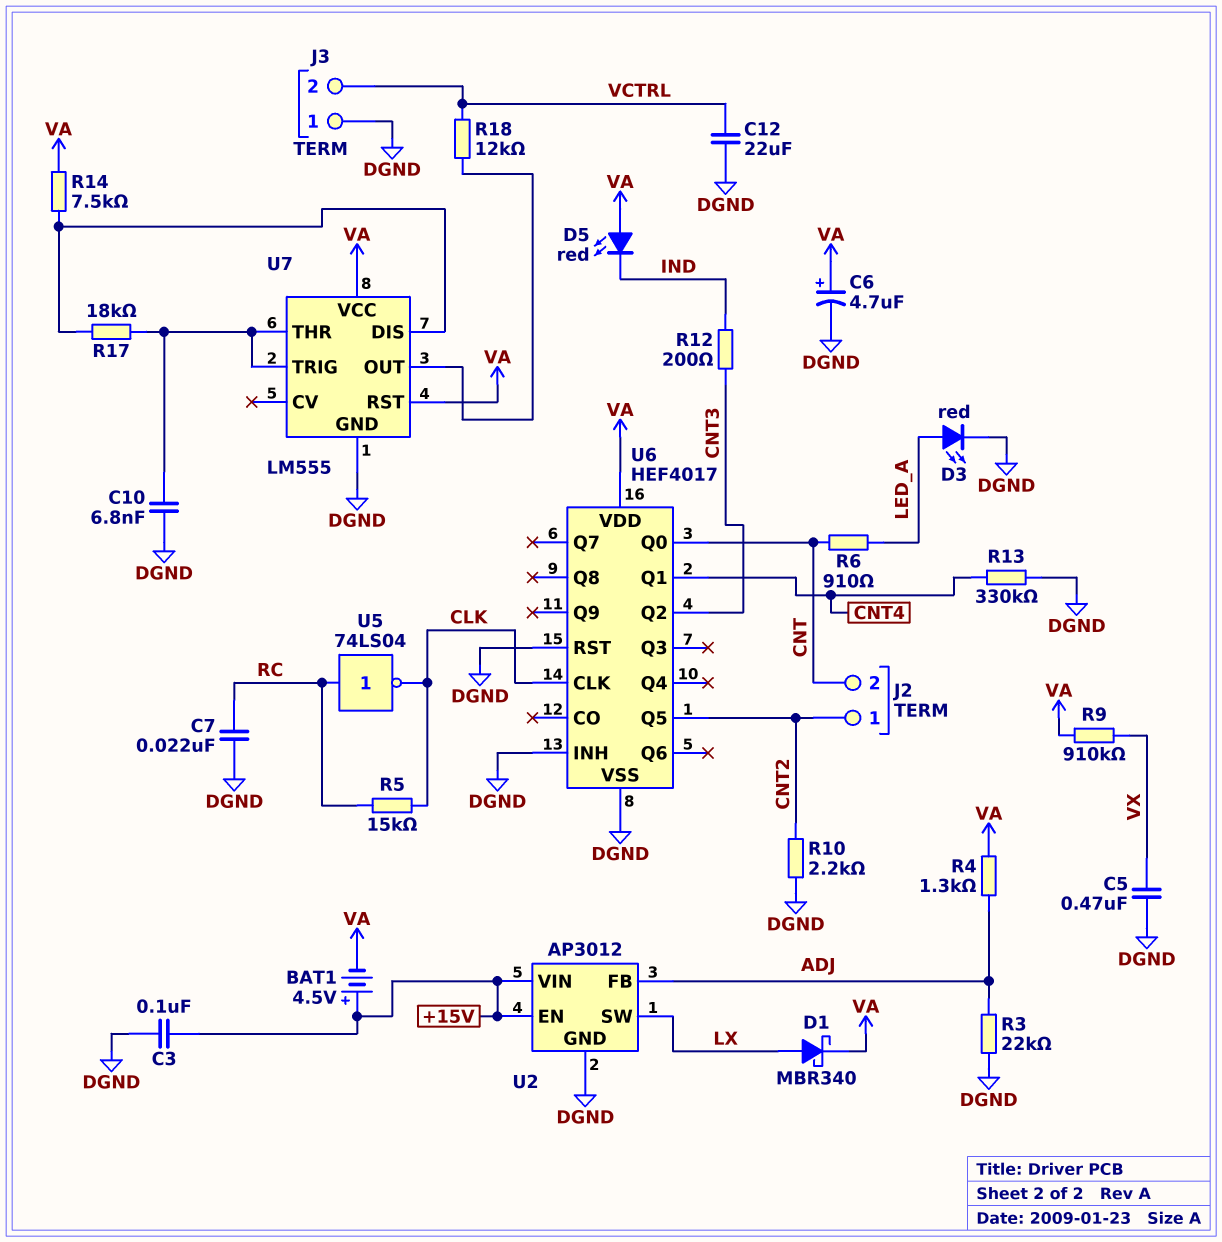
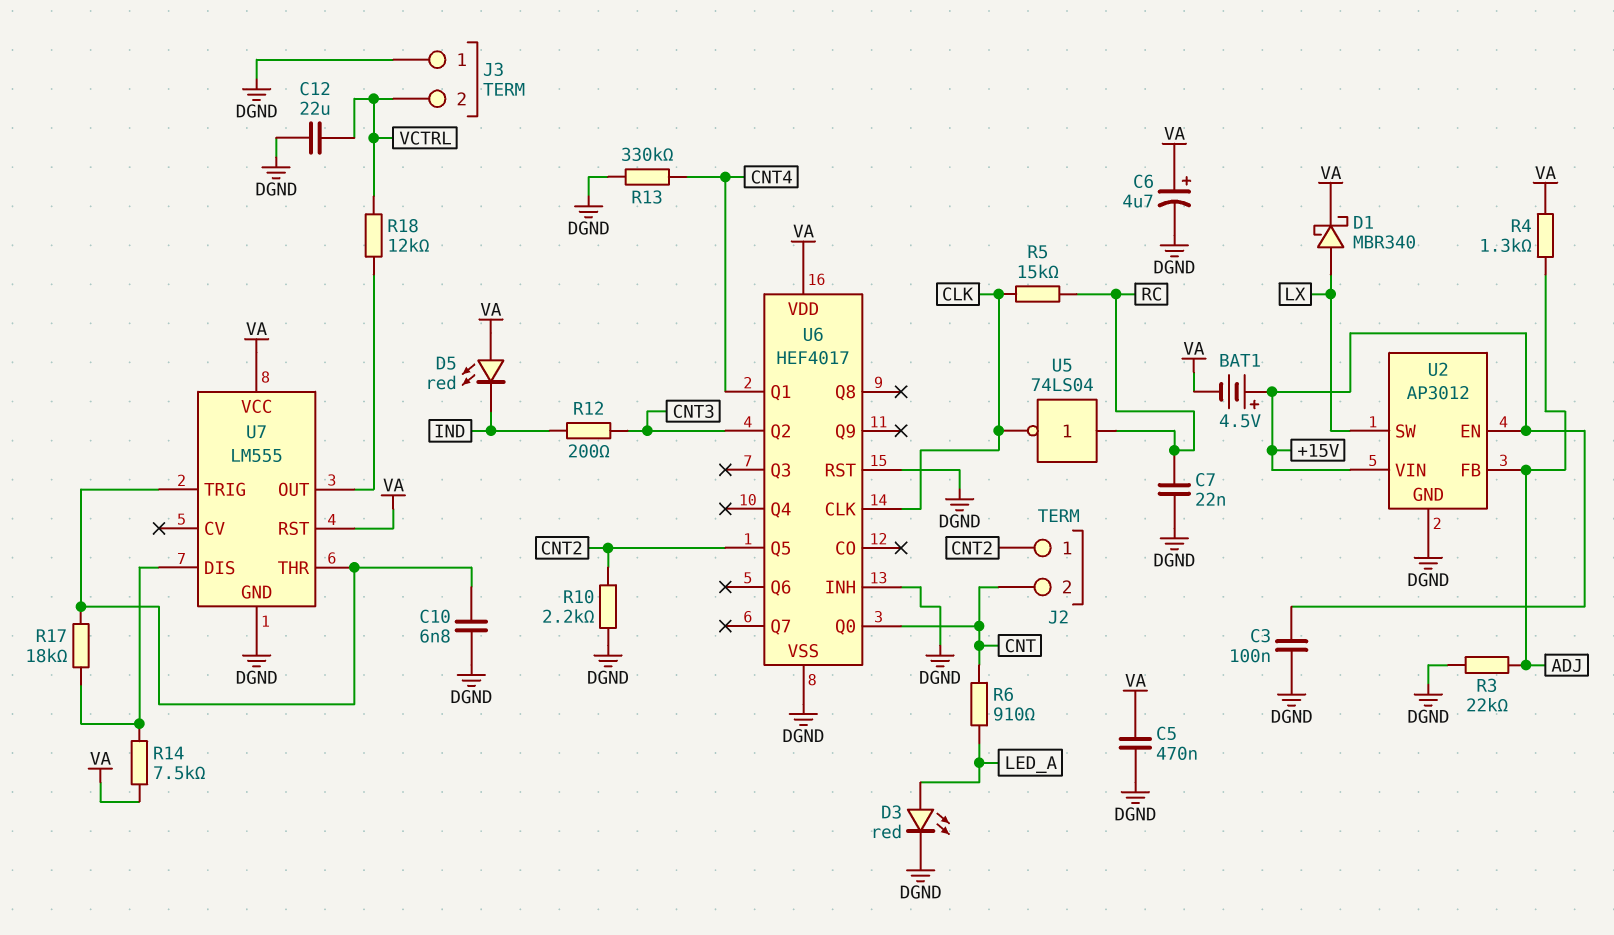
C5: 470nF (DGND, VX) -> 470nF (DGND, VA)
R9: 910k (VA, VX) -> none

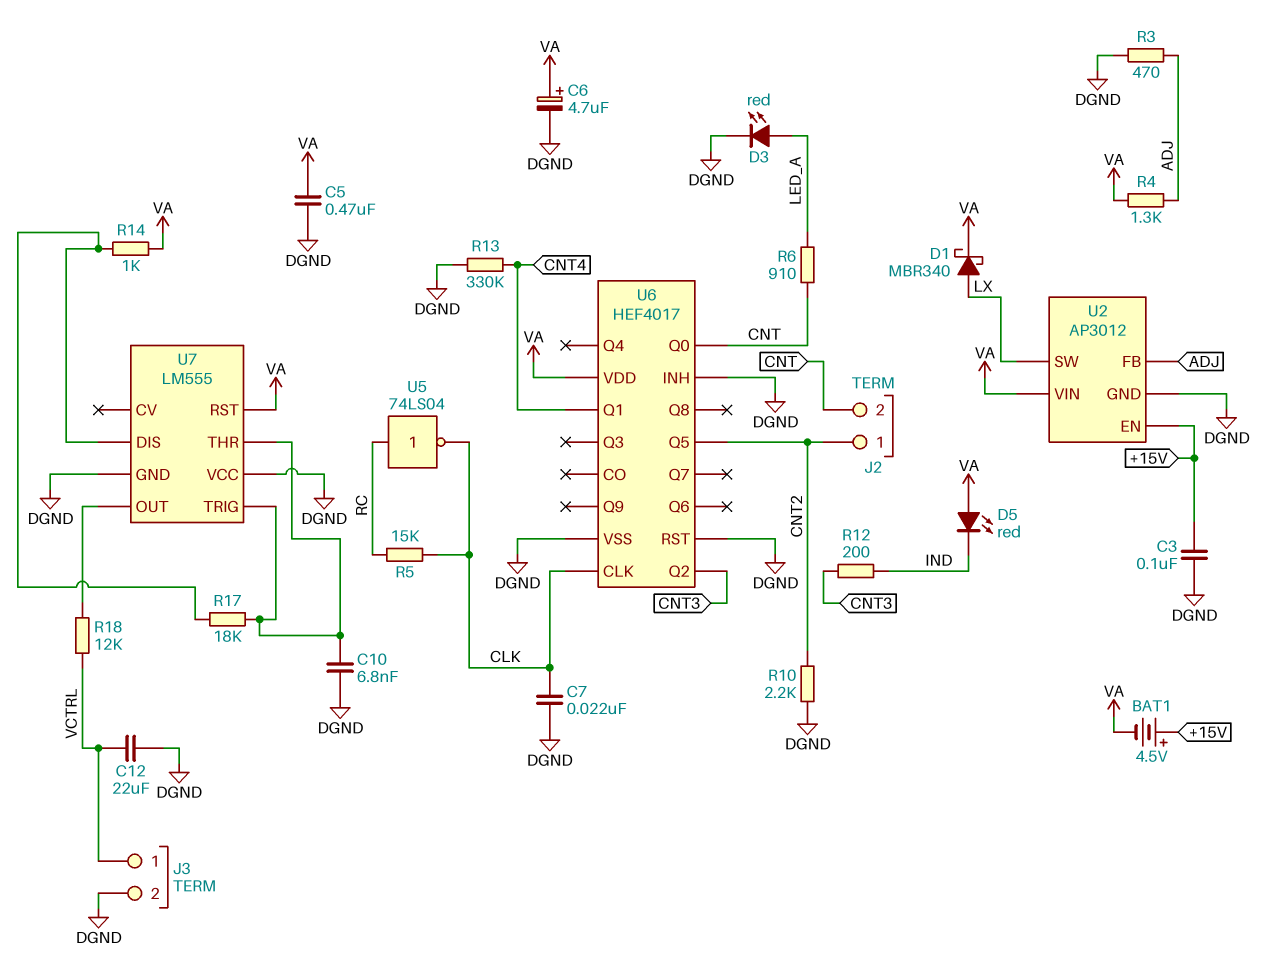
C7: 22nF (DGND, RC) -> 22nF (CLK, DGND)
J3 pin 1: DGND -> VCTRL
J3 pin 2: VCTRL -> DGND
R3: 22k (ADJ, DGND) -> 470 (ADJ, DGND)
R14: 7.5k (U7/DIS, VA) -> 1k (U7/DIS, VA)
U2 pin VIN: +15V -> VA
U7 pin VCC: VA -> DGND

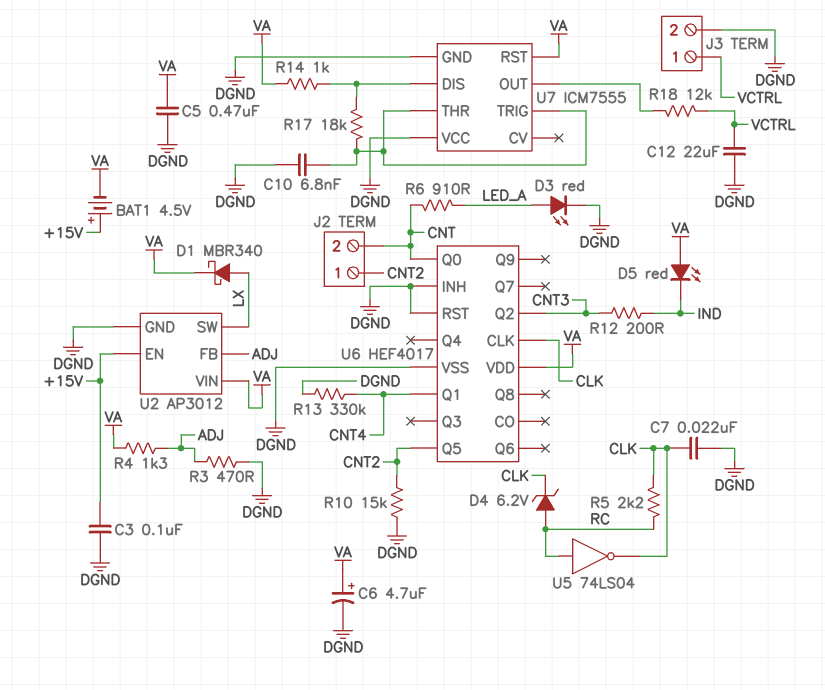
D4: none -> zener 6.2V (A RC, K CLK)
R5: 15k (CLK, RC) -> 2.2k (CLK, RC)
R10: 2.2k (CNT2, DGND) -> 15k (CNT2, DGND)
U7: LM555 -> ICM7555

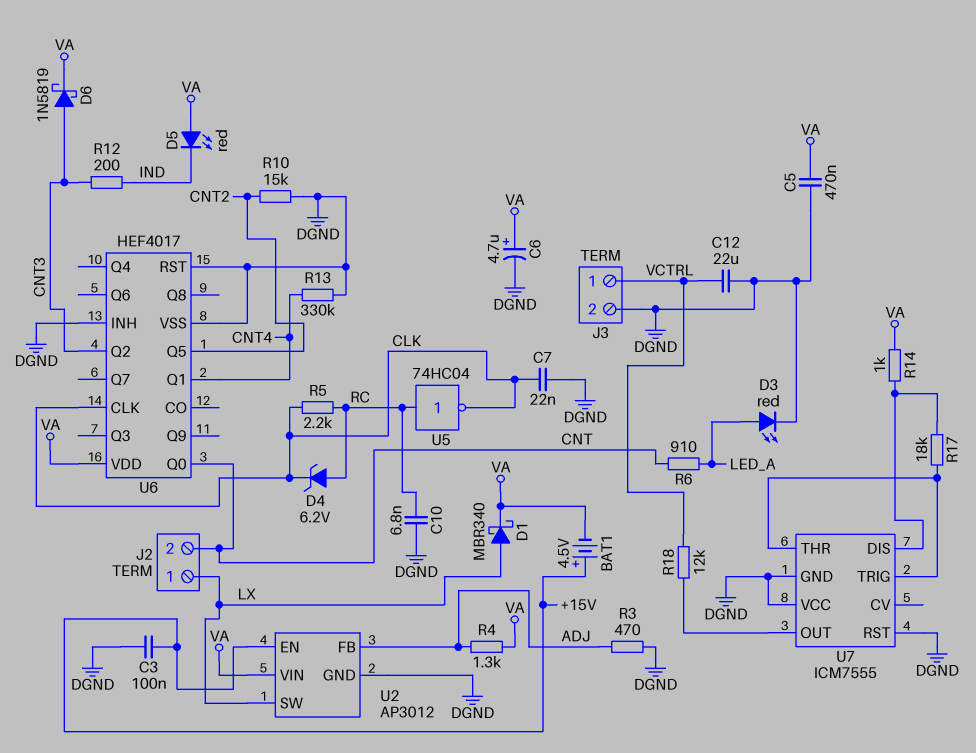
C10: 6.8nF (DGND, U7/THR) -> 6.8nF (DGND, RC)
D6: none -> schottky 1N5819 (A CNT3, K VA)
J2 pin 1: CNT2 -> LX
U5: NOT 74LS04 (in RC, out CLK) -> NOT 74HC04 (in RC, out CLK)
U7 pin RST: VA -> DGND

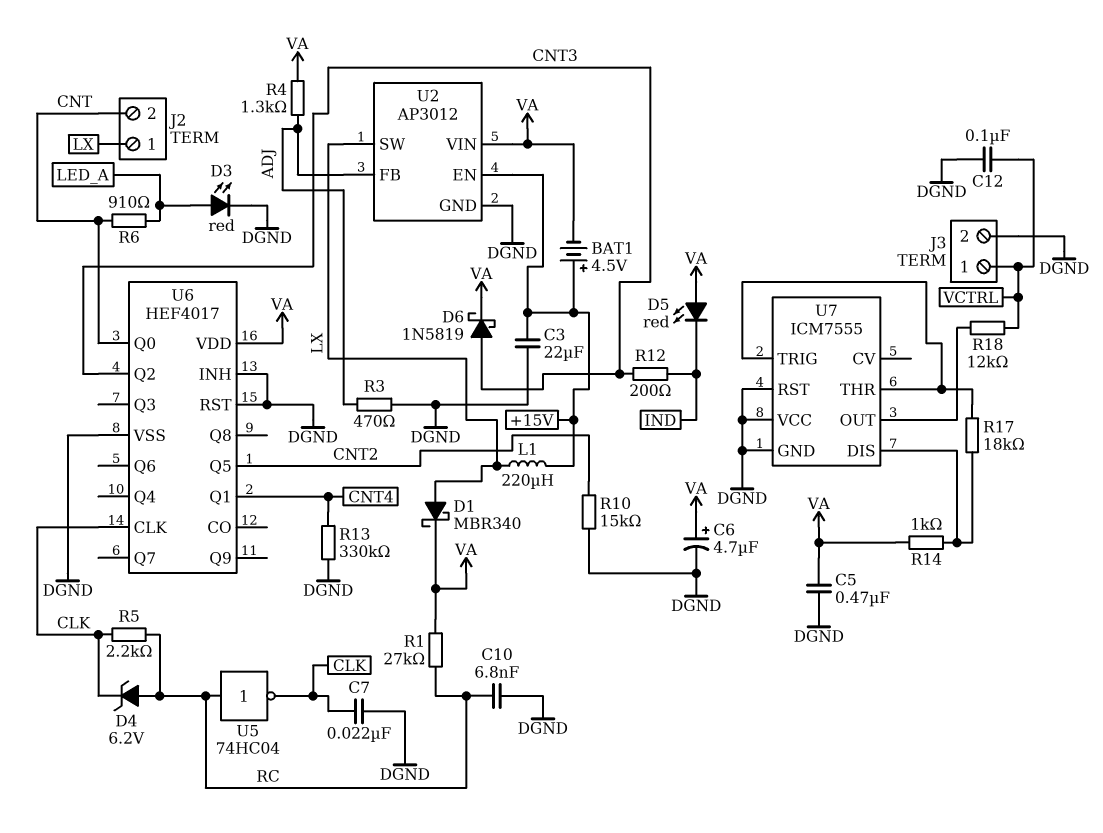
C3: 100nF (+15V, DGND) -> 22uF (+15V, DGND)
C12: 22uF (DGND, VCTRL) -> 100nF (DGND, VCTRL)
L1: none -> 220uH (+15V, LX)
R1: none -> 27k (RC, VA)

